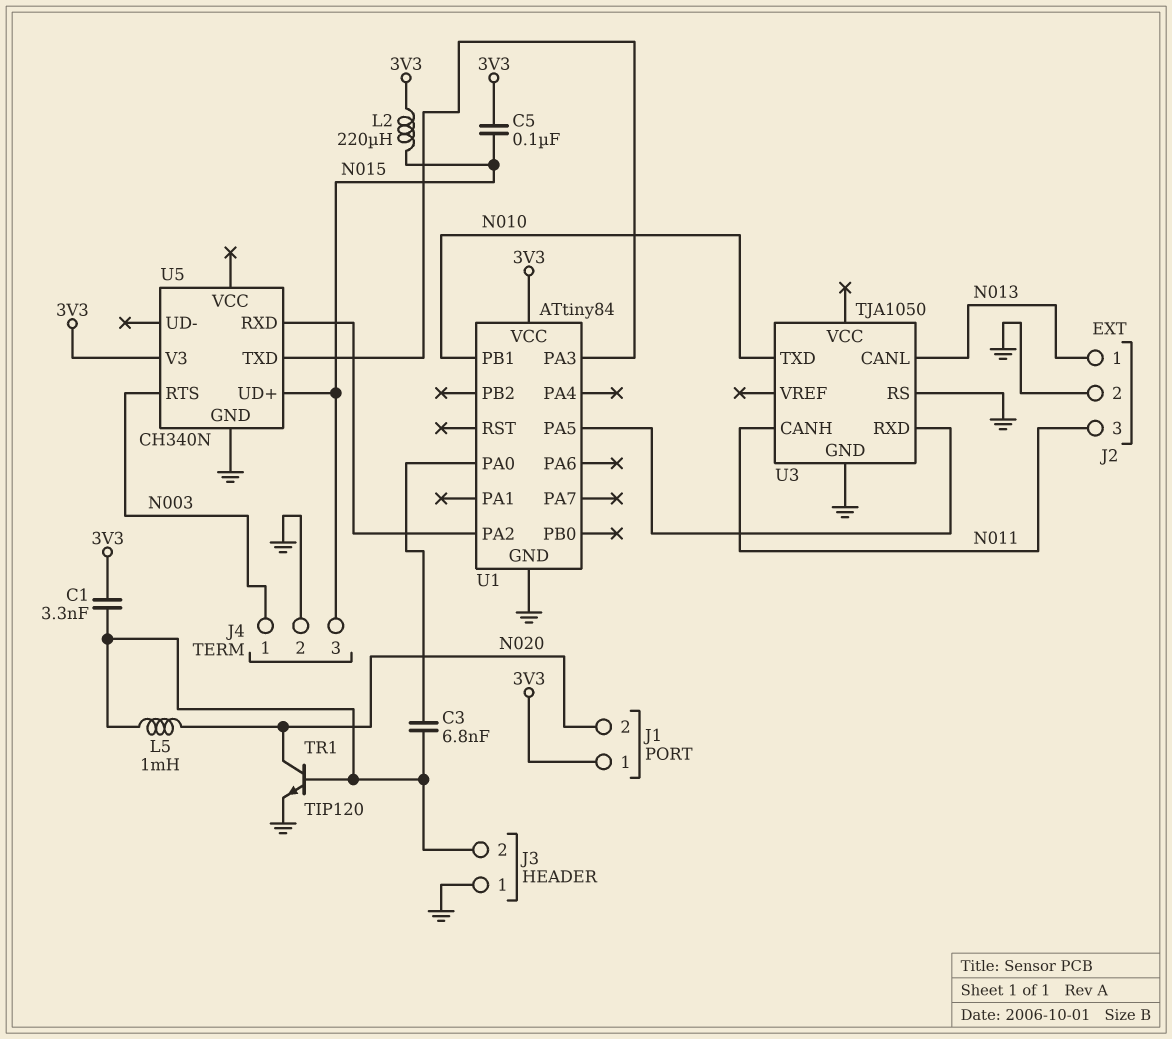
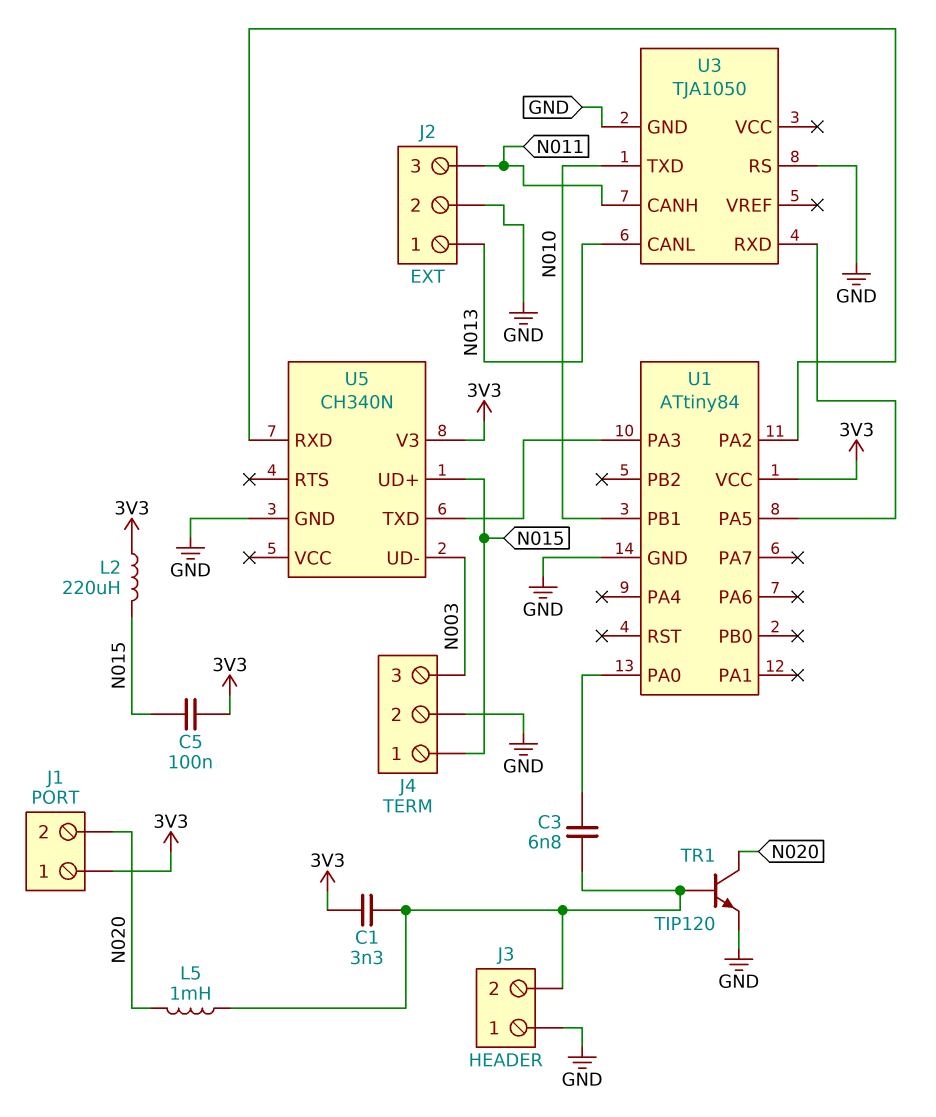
J4 pin 1: N003 -> N015
J4 pin 3: N015 -> N003
U5 pin RTS: N003 -> none
U5 pin UD-: none -> N003

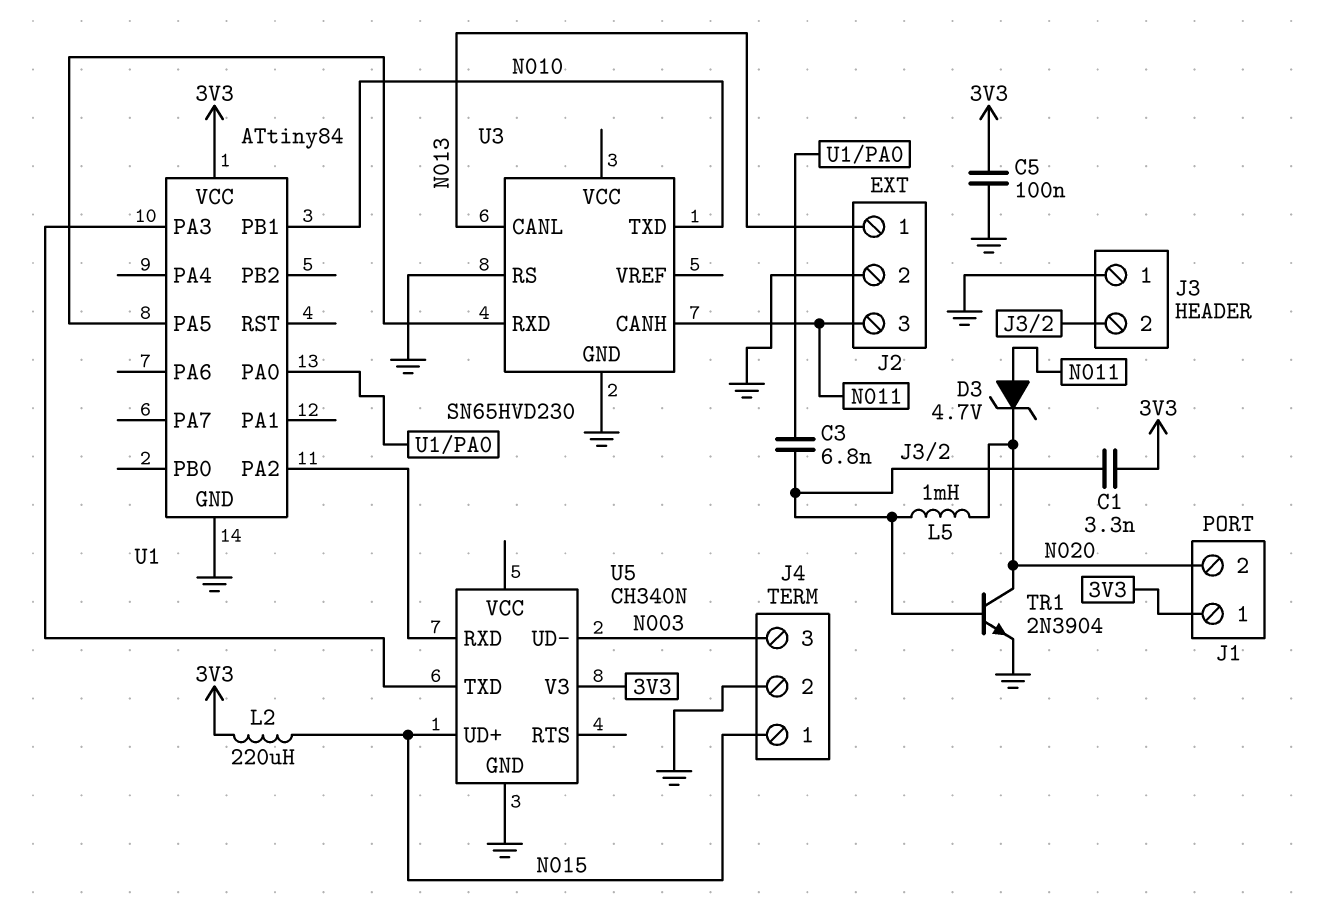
C5: 100nF (3V3, N015) -> 100nF (3V3, GND)
D3: none -> zener 4.7V (A N011, K N020)
TR1: NPN TIP120 (B J3/2, C N020, E GND) -> NPN 2N3904 (B J3/2, C N020, E GND)
U3: TJA1050 -> SN65HVD230

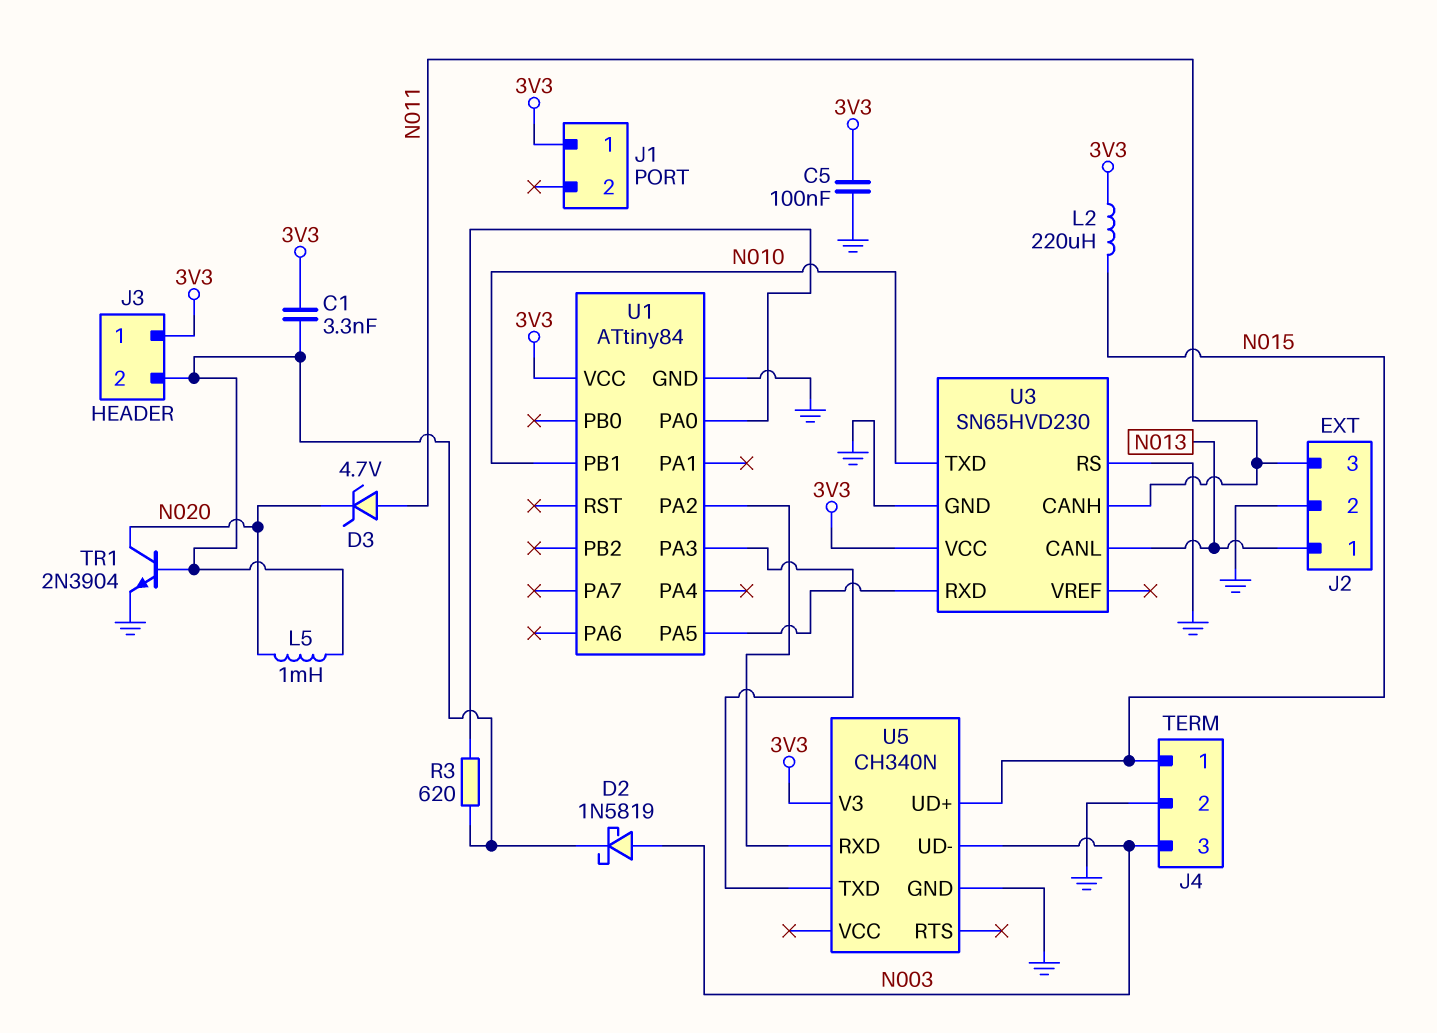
C3: 6.8nF (J3/2, U1/PA0) -> none
D2: none -> schottky 1N5819 (A N003, K J3/2)
J1 pin 2: N020 -> none
J3 pin 1: GND -> 3V3
R3: none -> 620 (J3/2, U1/PA0)
U3 pin VCC: none -> 3V3

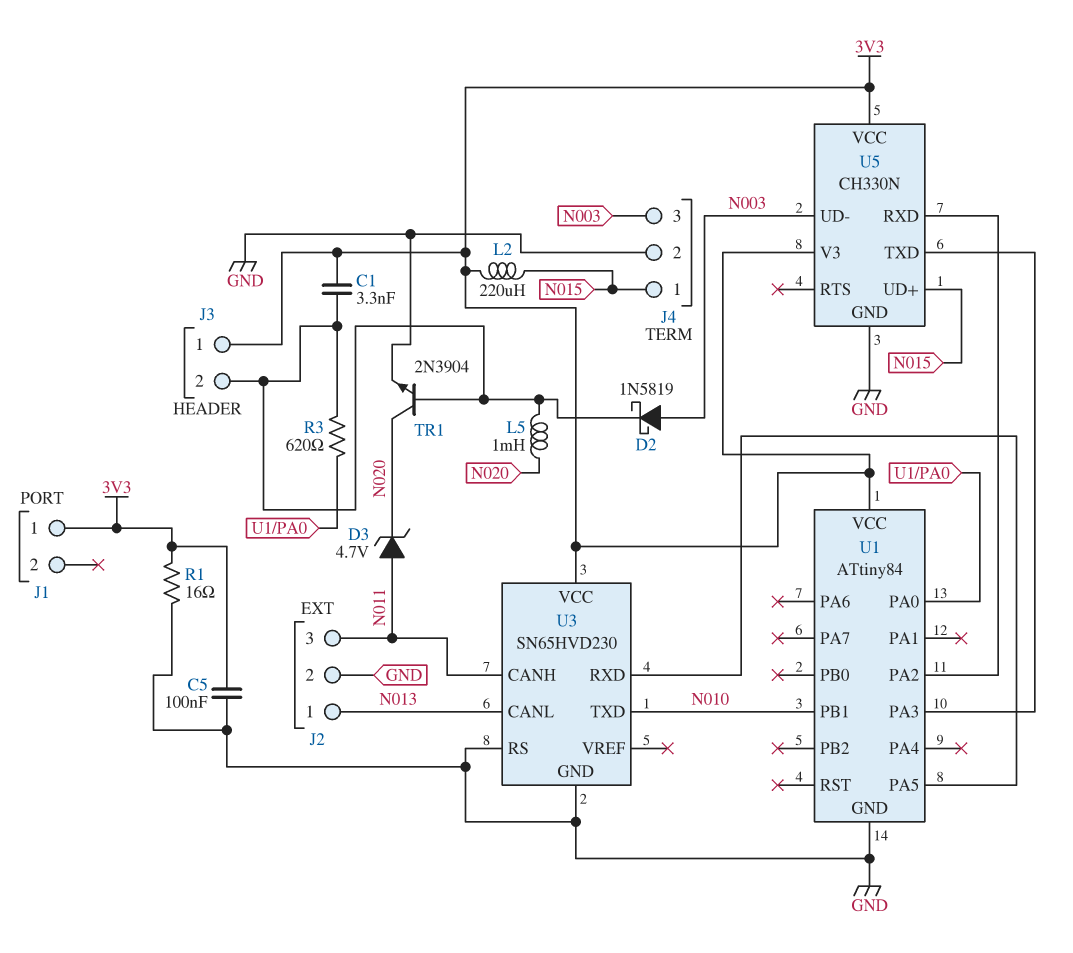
R1: none -> 16 (3V3, GND)
U5: CH340N -> CH330N
U5 pin VCC: none -> 3V3

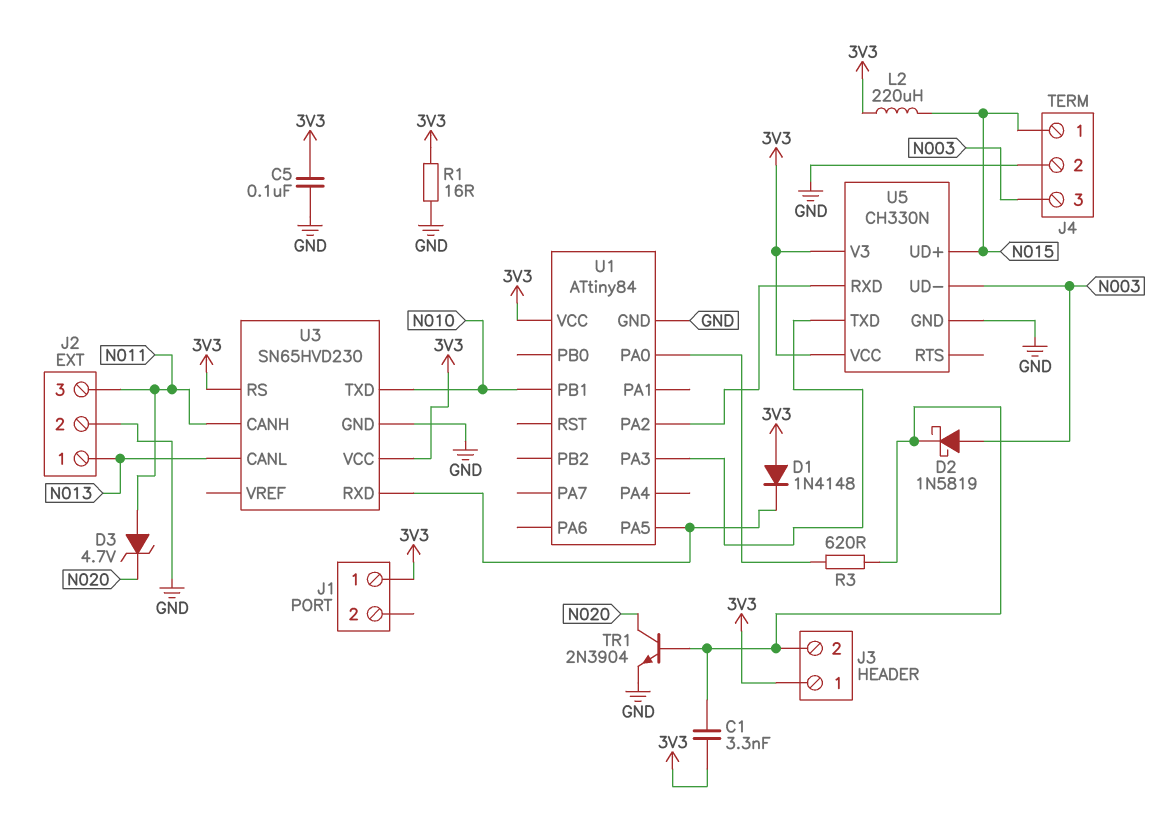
D1: none -> diode 1N4148 (A 3V3, K U1/PA5)
L5: 1mH (J3/2, N020) -> none
U3 pin RS: GND -> 3V3

